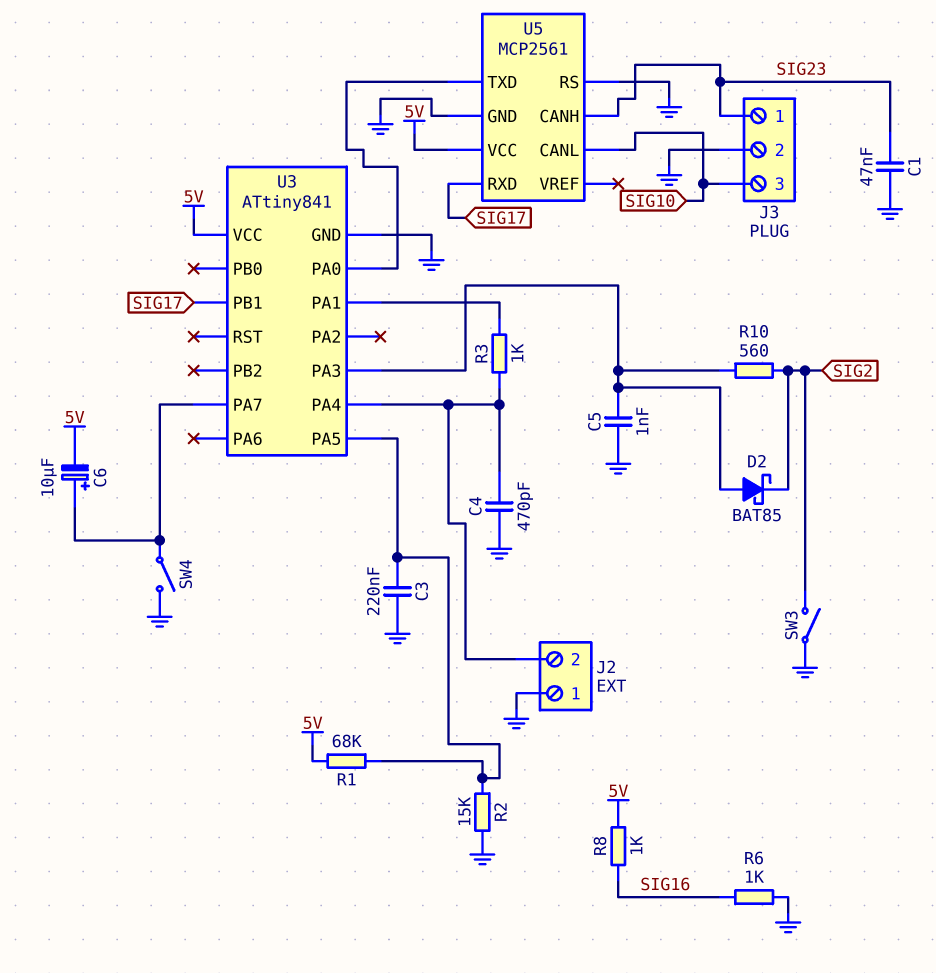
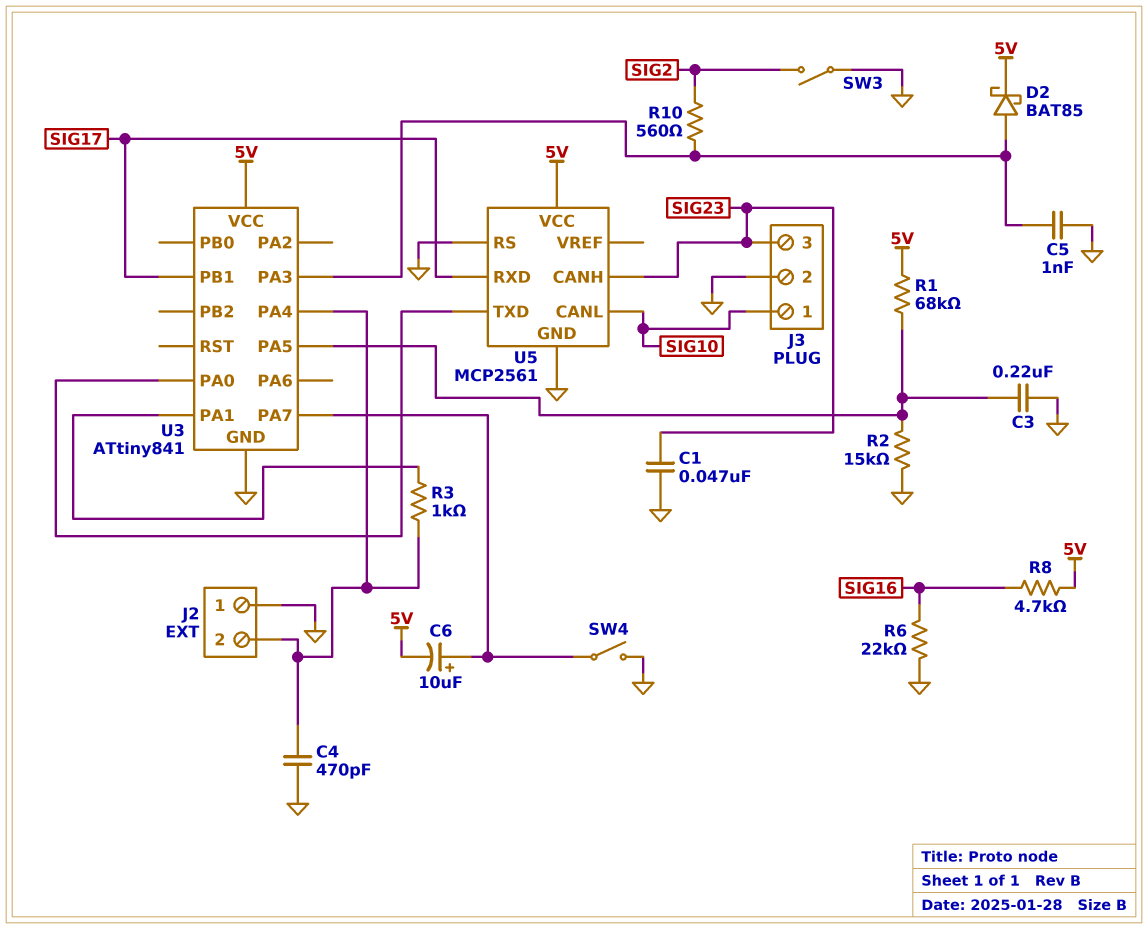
D2: schottky BAT85 (A U3/PA3, K SIG2) -> schottky BAT85 (A U3/PA3, K 5V)
J3 pin 1: SIG23 -> SIG10
J3 pin 3: SIG10 -> SIG23
R6: 1k (GND, SIG16) -> 22k (GND, SIG16)
R8: 1k (5V, SIG16) -> 4.7k (5V, SIG16)

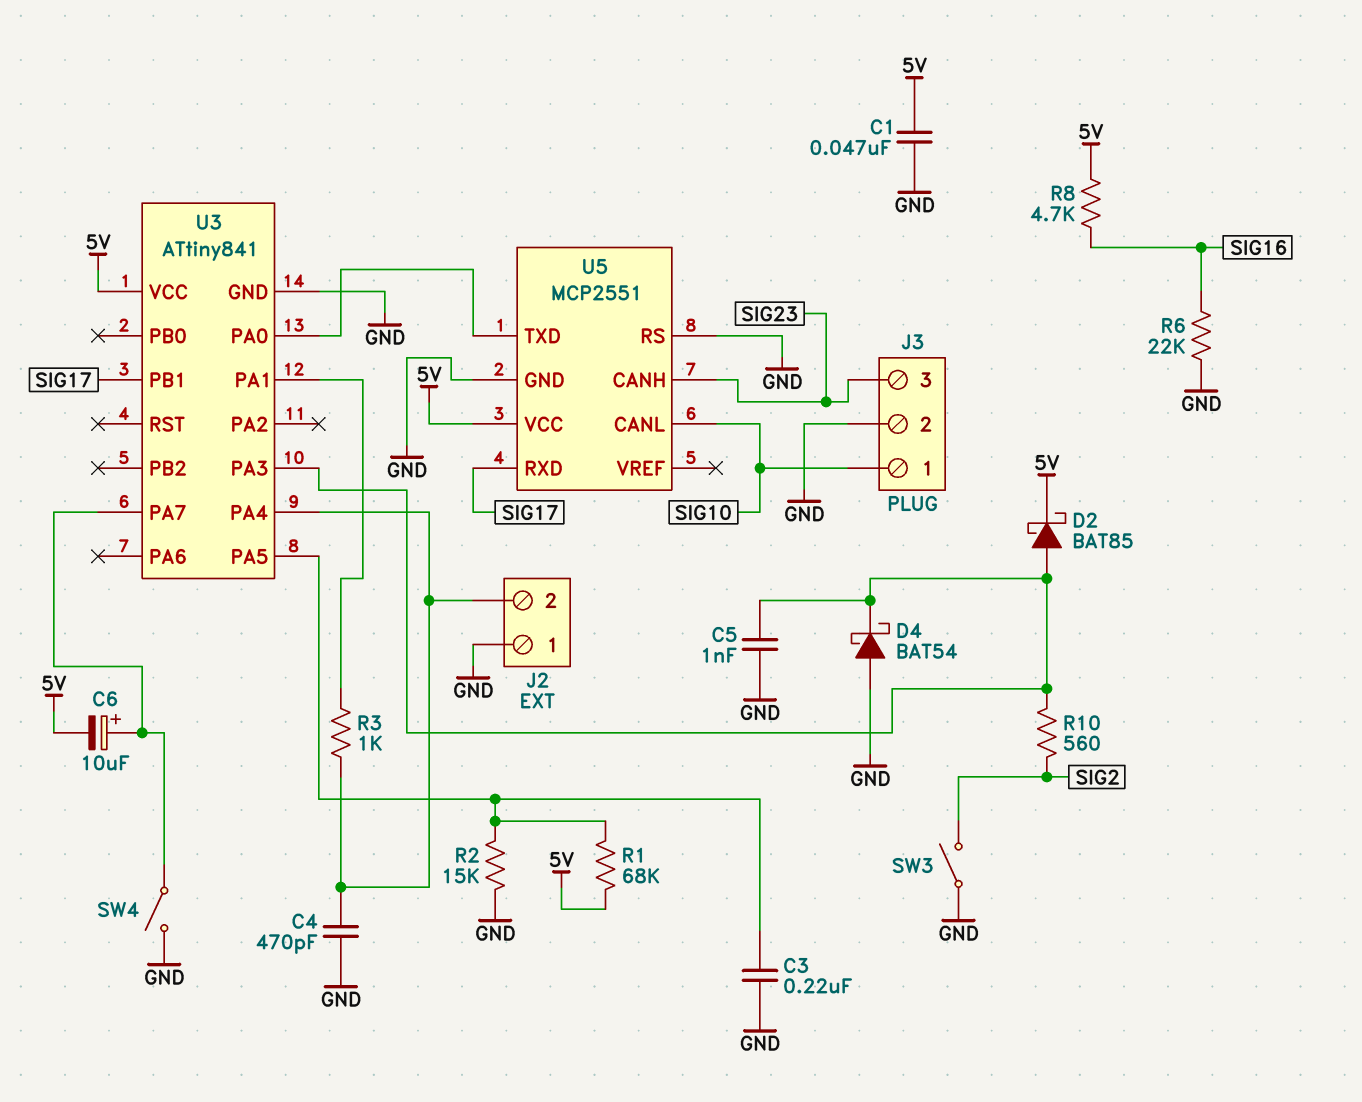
C1: 47nF (GND, SIG23) -> 47nF (5V, GND)
D4: none -> schottky BAT54 (A GND, K U3/PA3)
U5: MCP2561 -> MCP2551

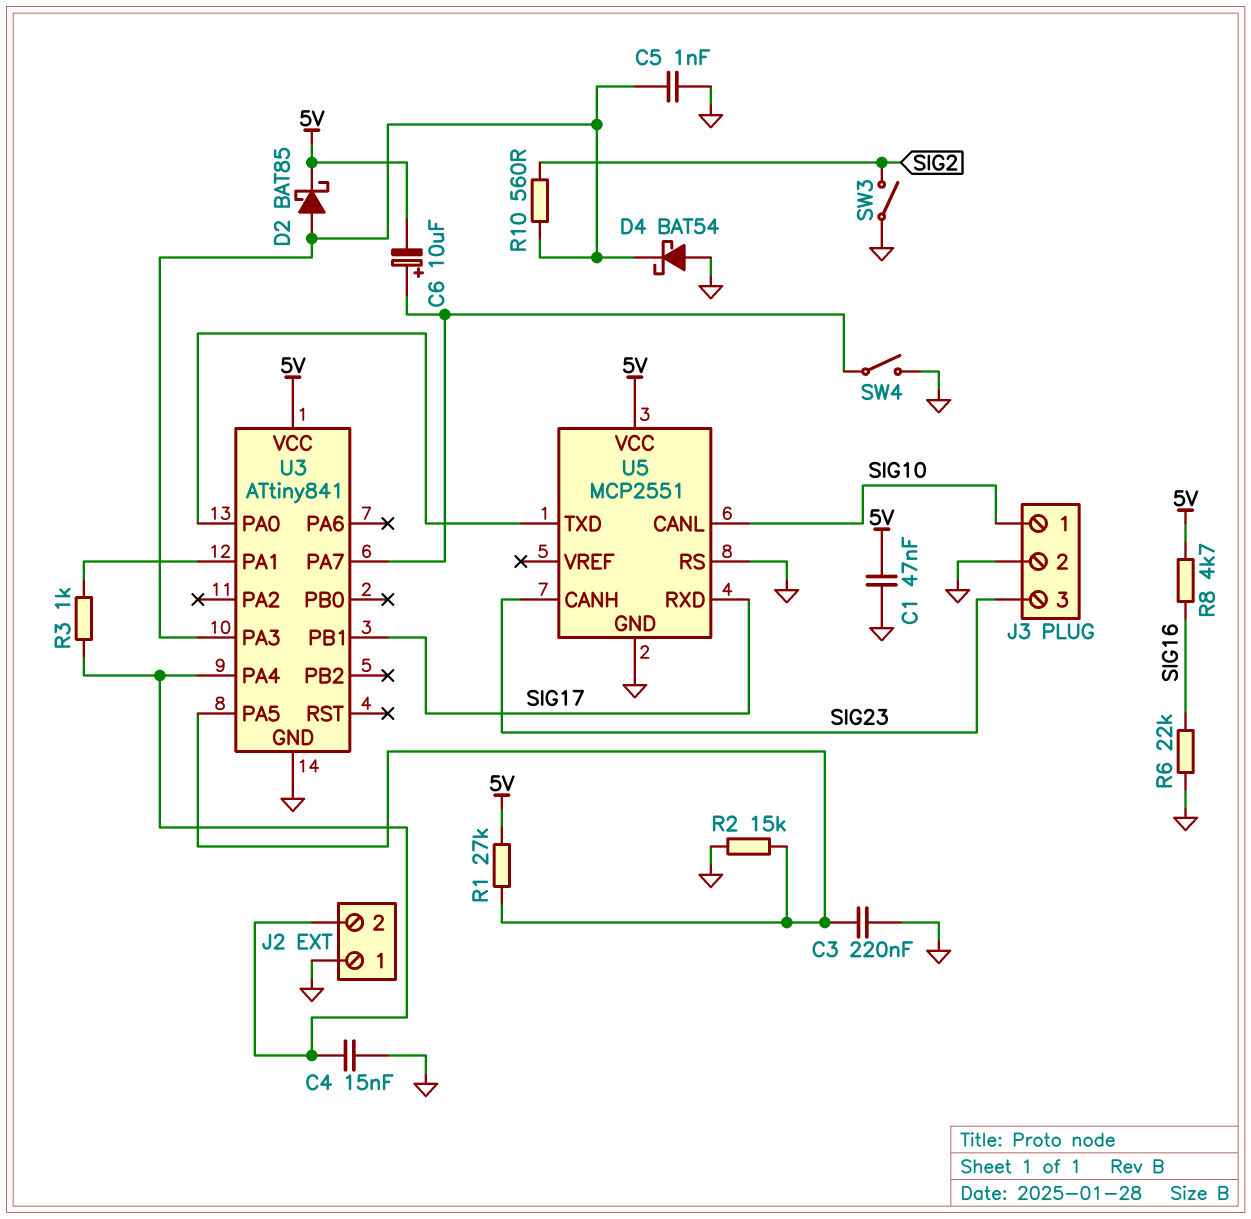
C4: 470pF (GND, J2/2) -> 15nF (GND, J2/2)
R1: 68k (5V, U3/PA5) -> 27k (5V, U3/PA5)

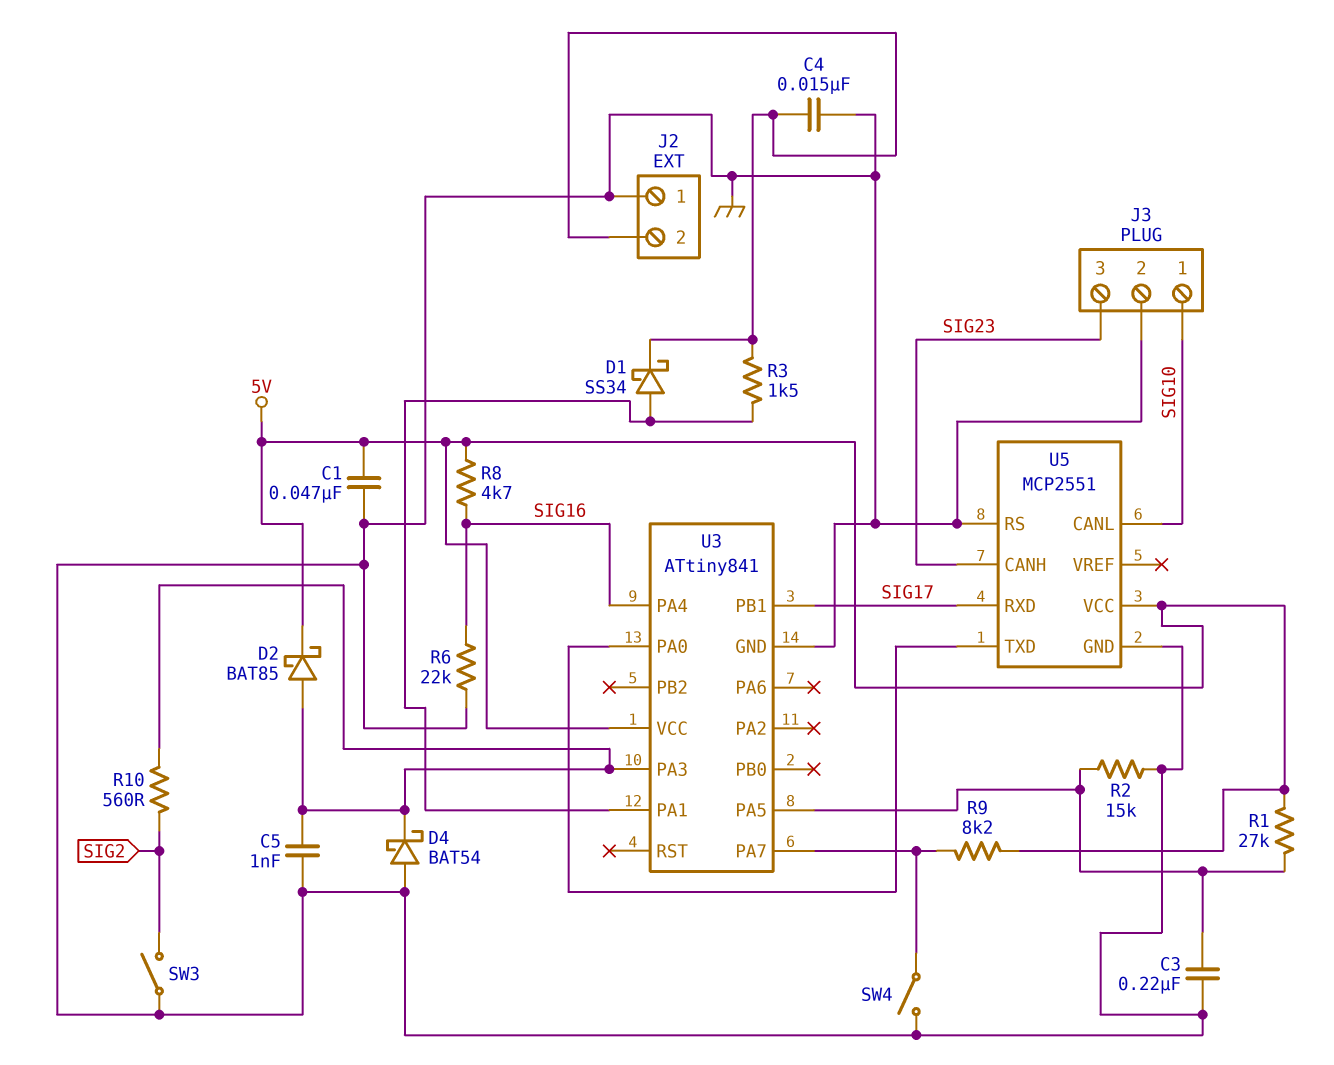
C6: 10uF (plus U3/PA7, minus 5V) -> none
D1: none -> schottky SS34 (A U3/PA1, K J2/2)
R3: 1k (J2/2, U3/PA1) -> 1.5k (J2/2, U3/PA1)
R9: none -> 8.2k (5V, U3/PA7)
U3 pin PA4: J2/2 -> SIG16

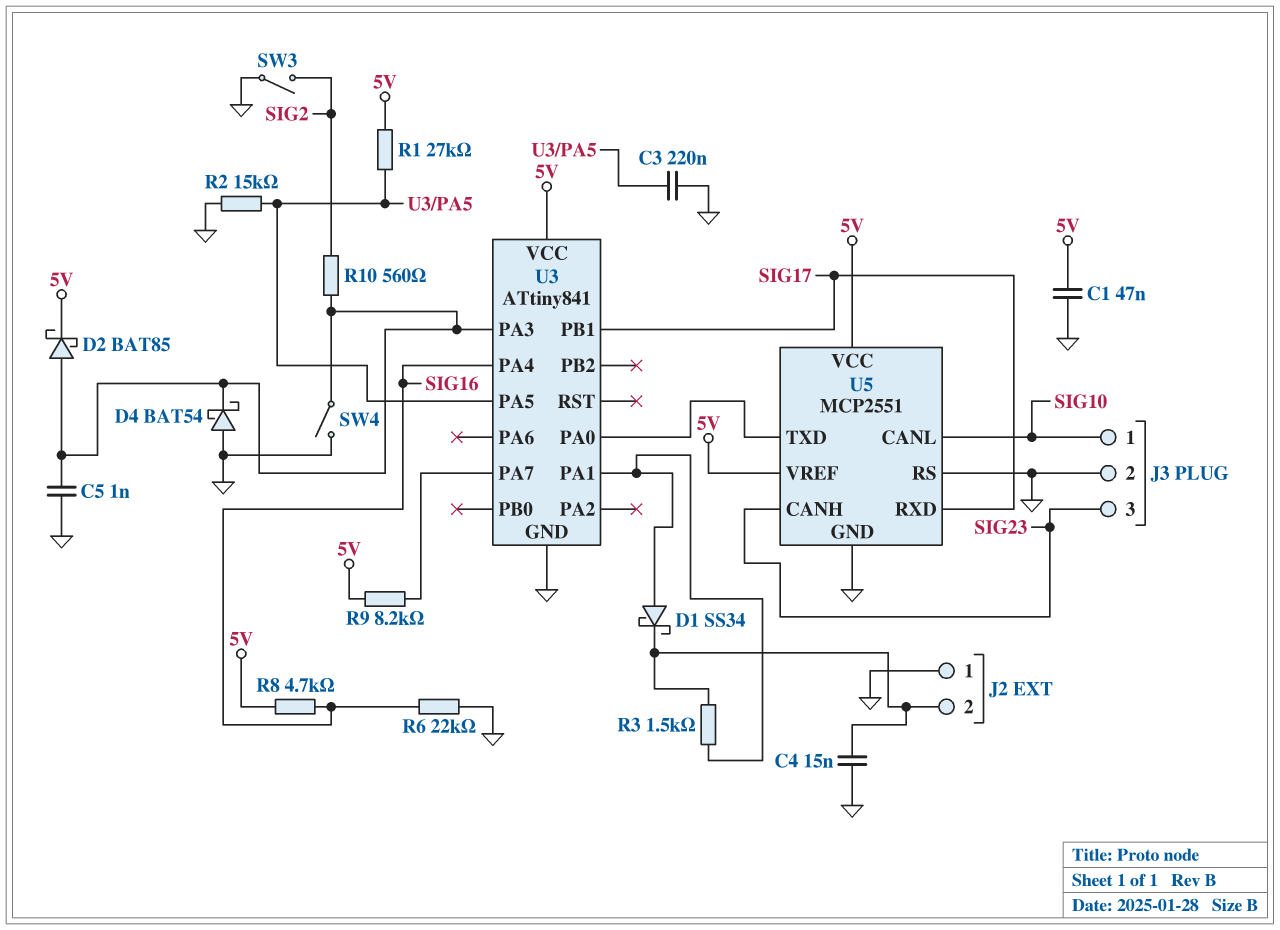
SW4: switch (GND, U3/PA7) -> switch (GND, U3/PA3)
U5 pin VREF: none -> 5V

